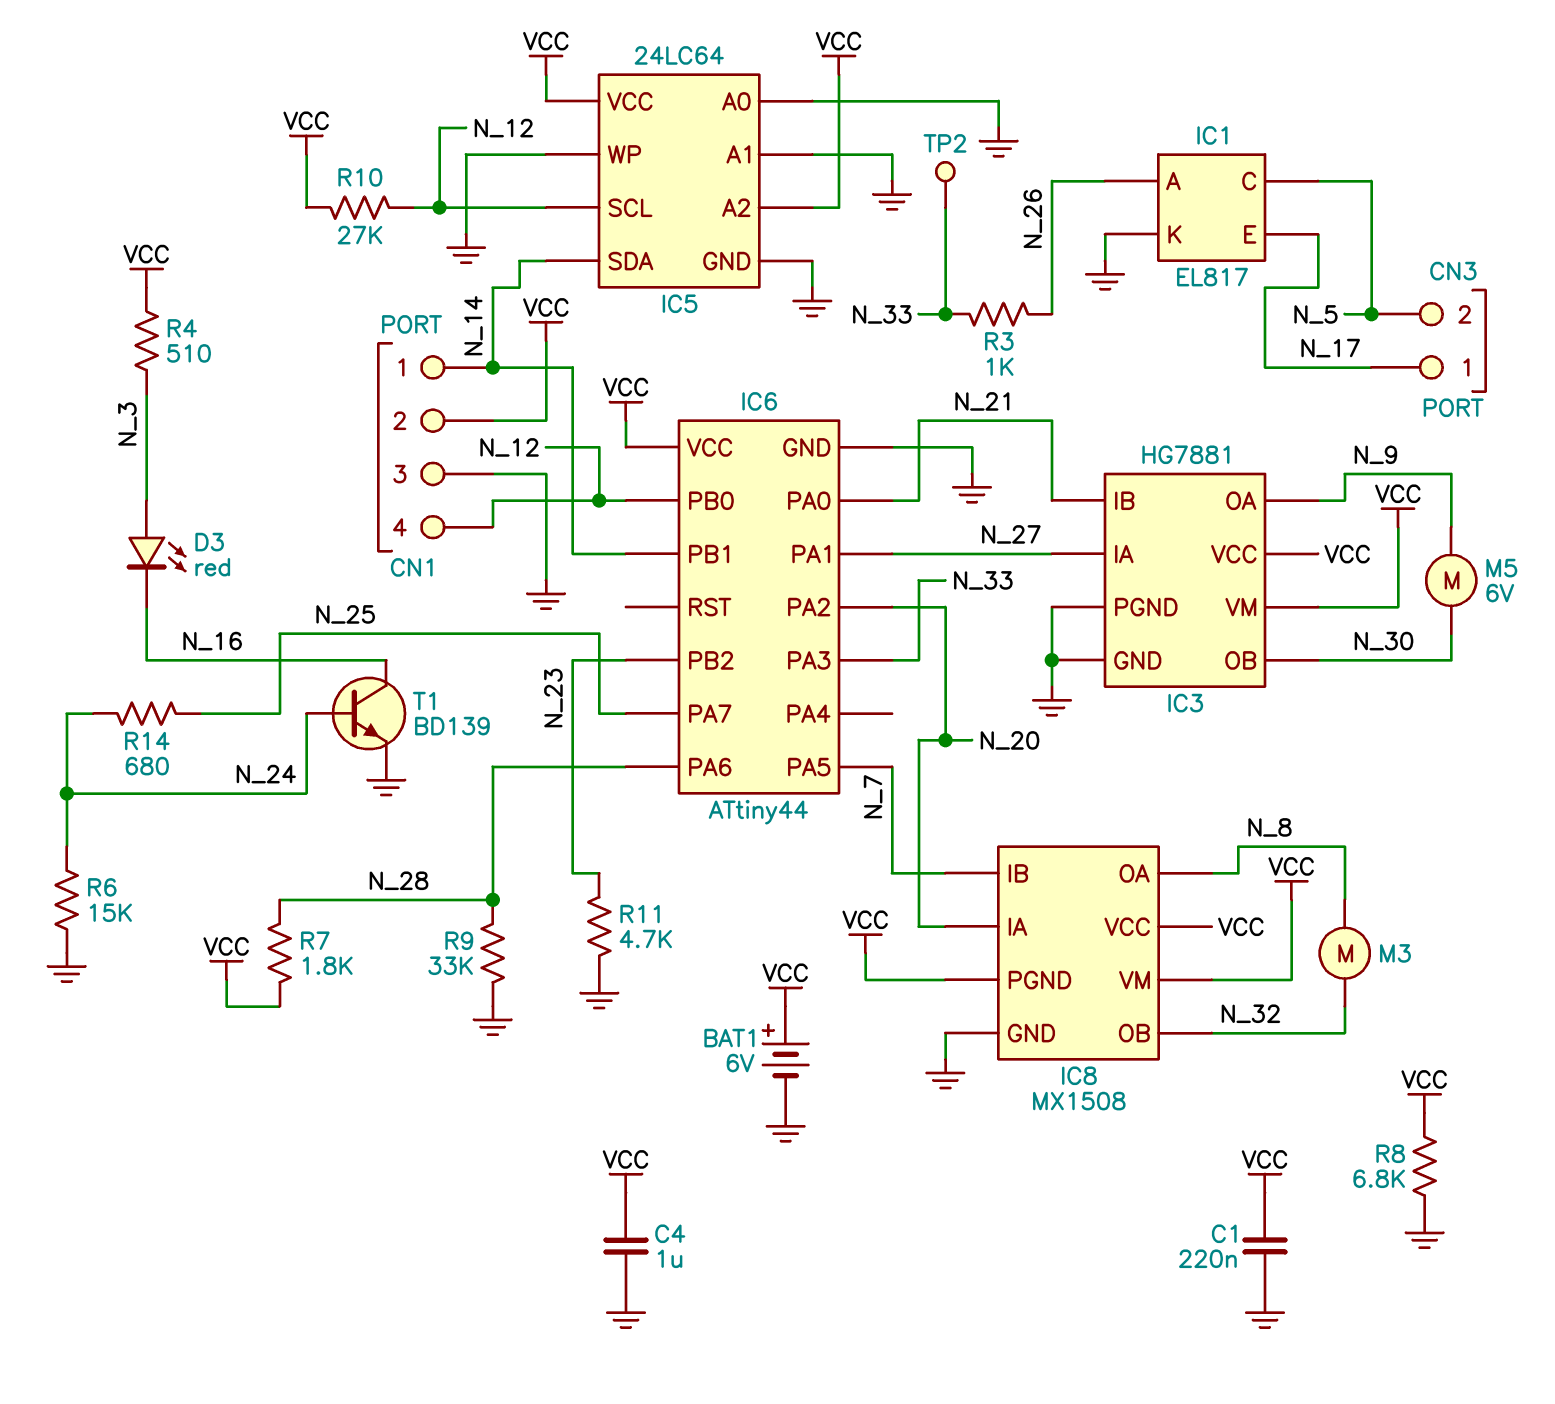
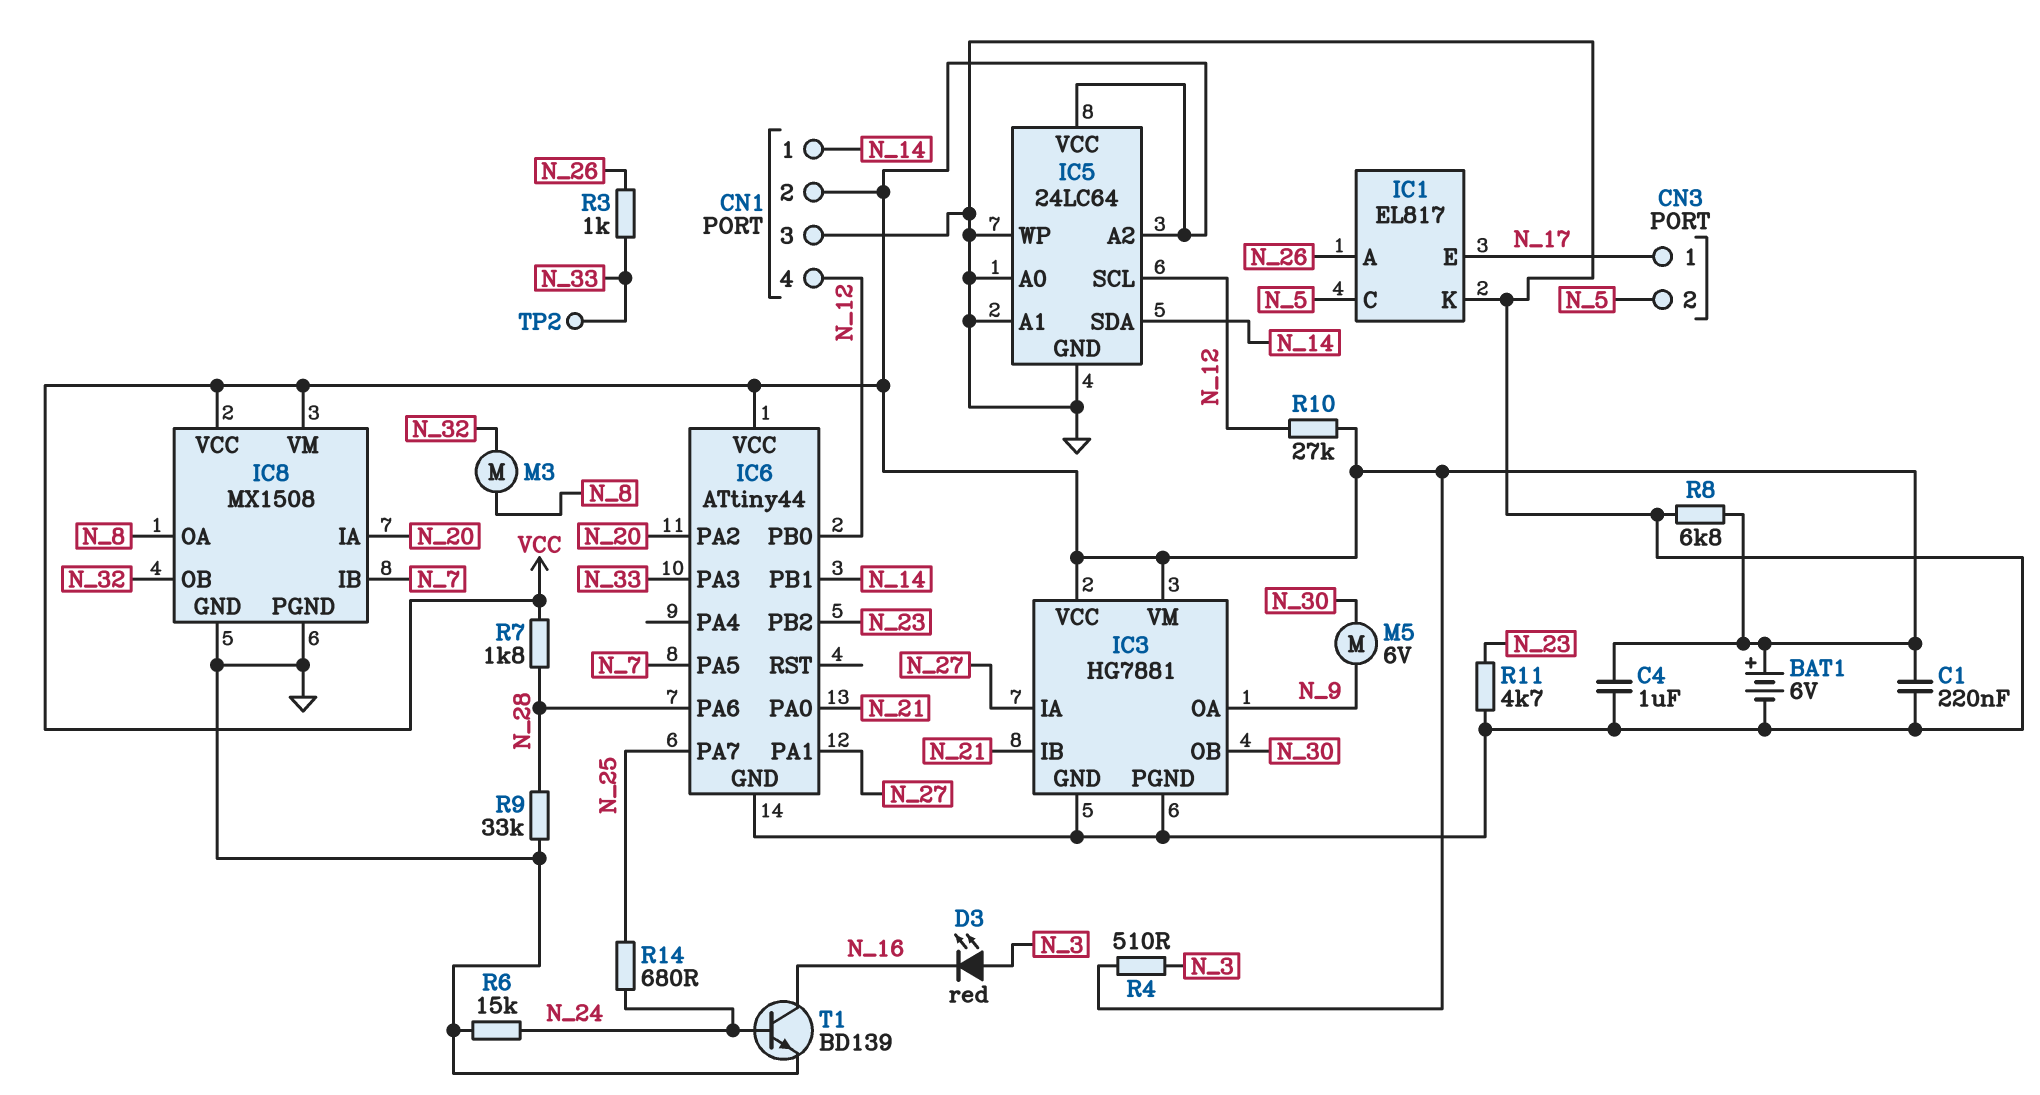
IC8 pin PGND: VCC -> GND

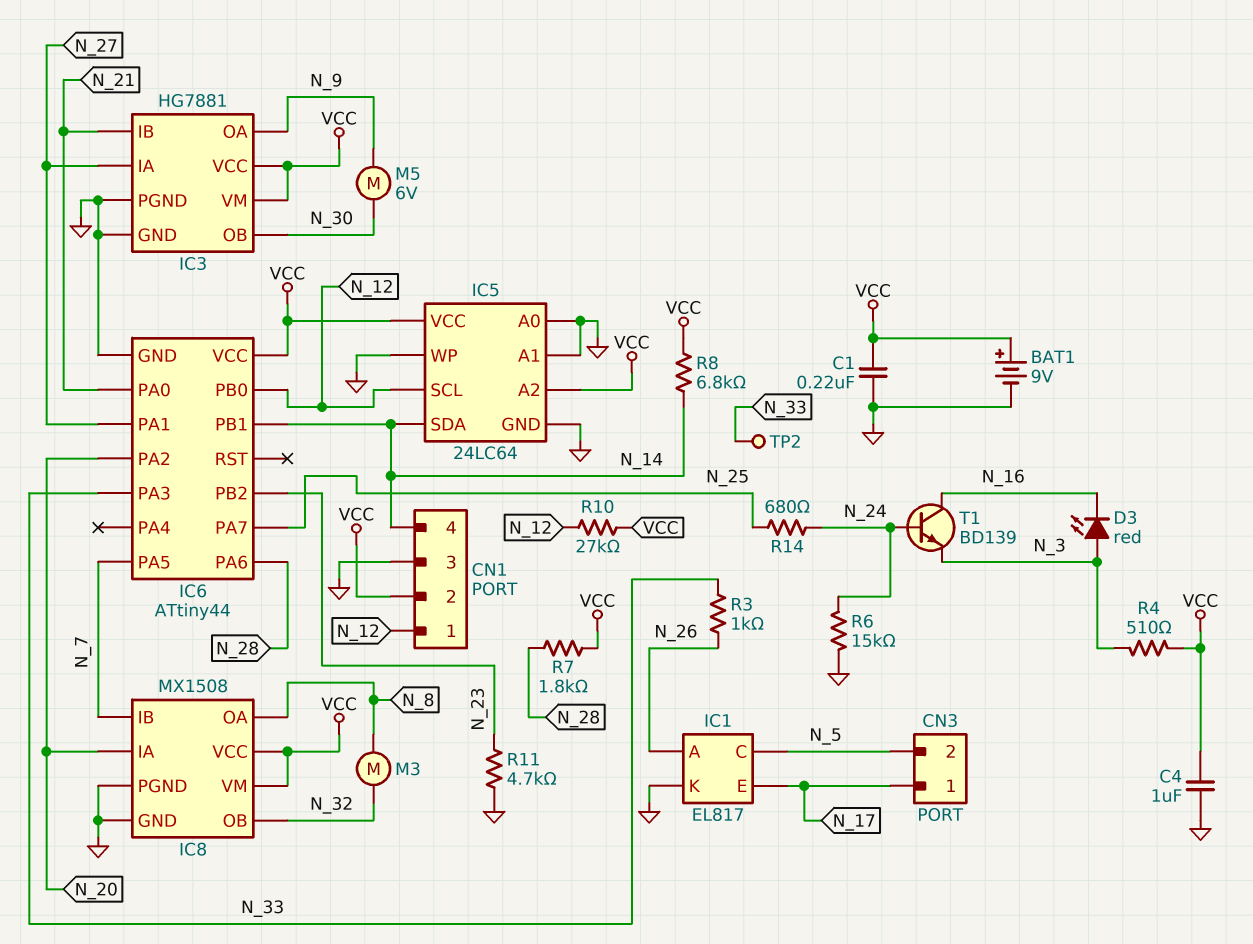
BAT1: 6V (plus VCC, minus GND) -> 9V (plus VCC, minus GND)
CN1 pin 1: N_14 -> N_12
CN1 pin 4: N_12 -> N_14
R8: 6.8k (GND, VCC) -> 6.8k (N_14, VCC)
R9: 33k (GND, N_28) -> none
T1: NPN BD139 (B N_24, C N_16, E GND) -> NPN BD139 (B N_24, C N_16, E N_3)

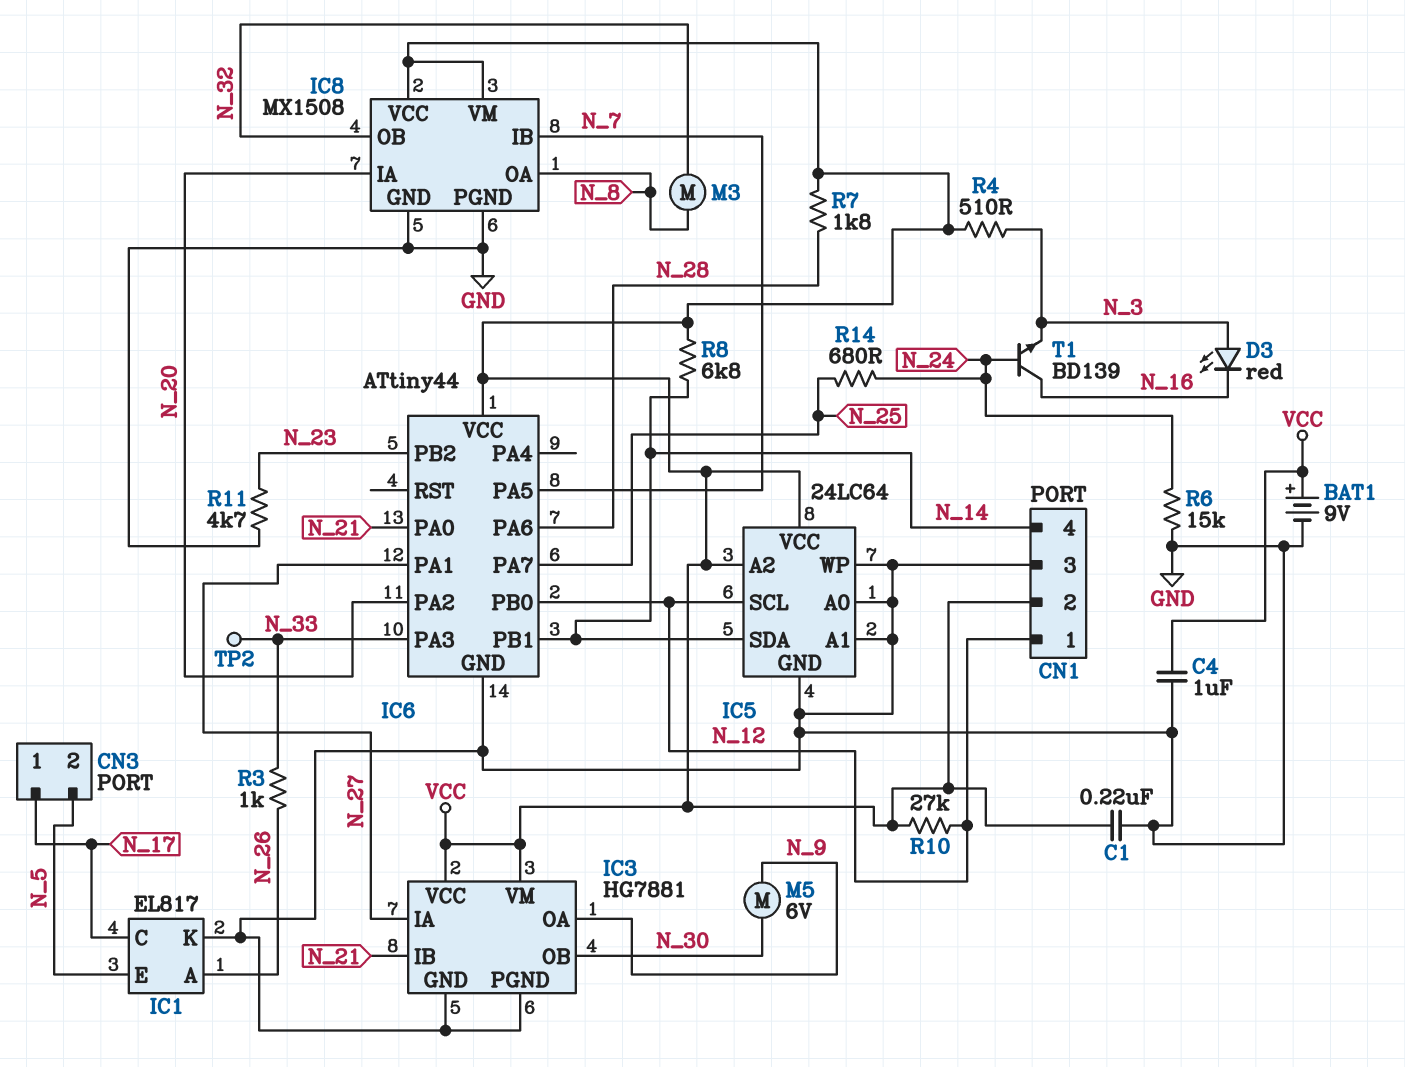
IC1 pin C: N_5 -> N_17
IC1 pin E: N_17 -> N_5

